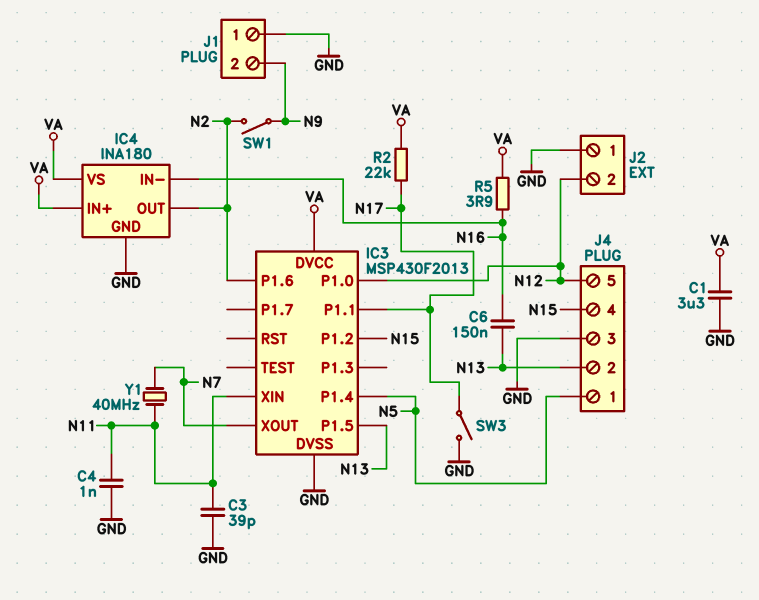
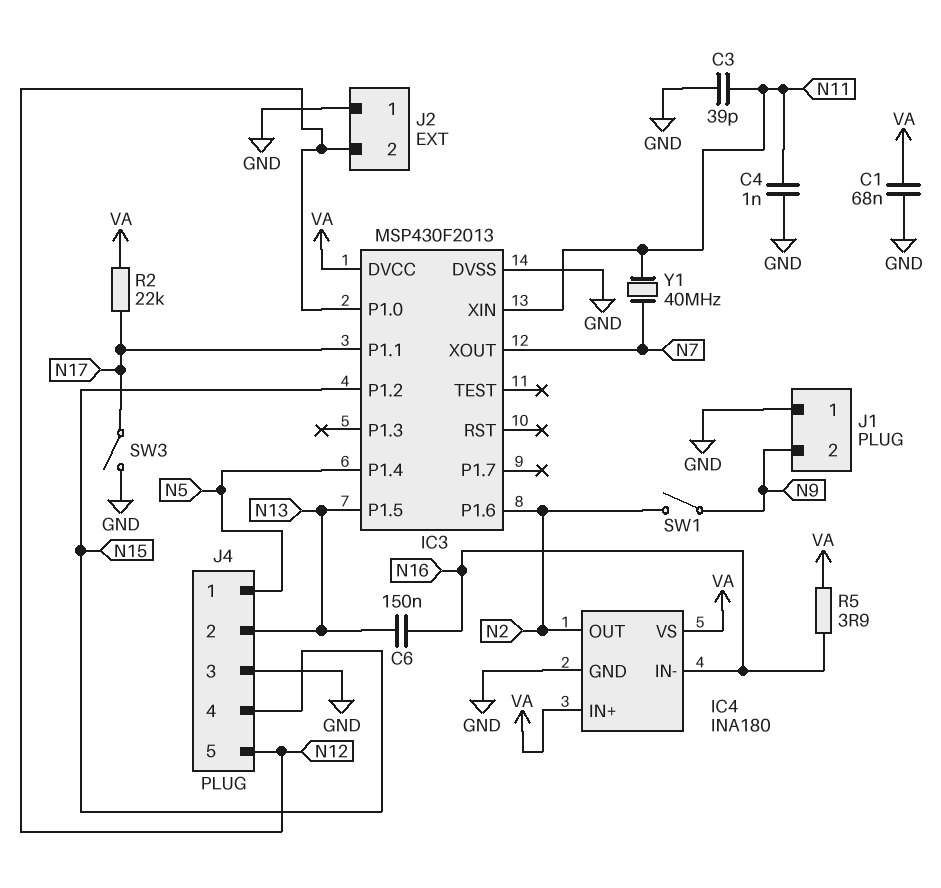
C1: 3.3uF (GND, VA) -> 68nF (GND, VA)

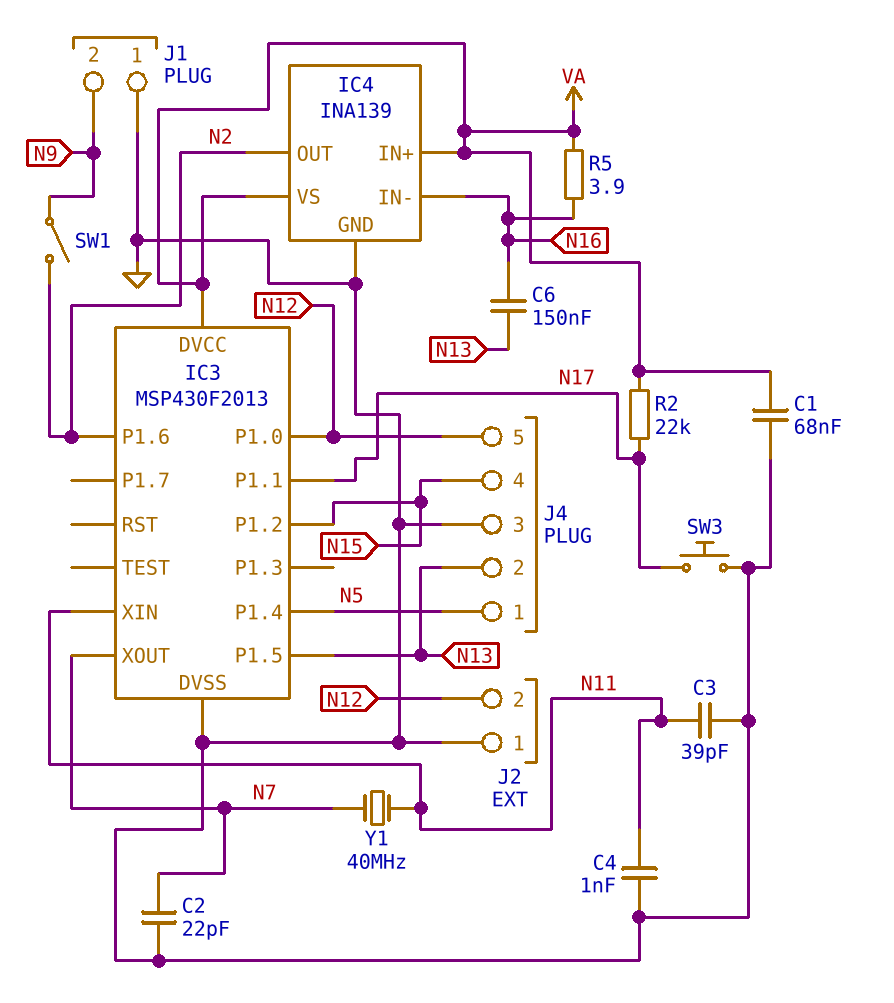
C2: none -> 22pF (GND, N7)
IC4: INA180 -> INA139
SW3: switch (GND, N17) -> button (GND, N17)

